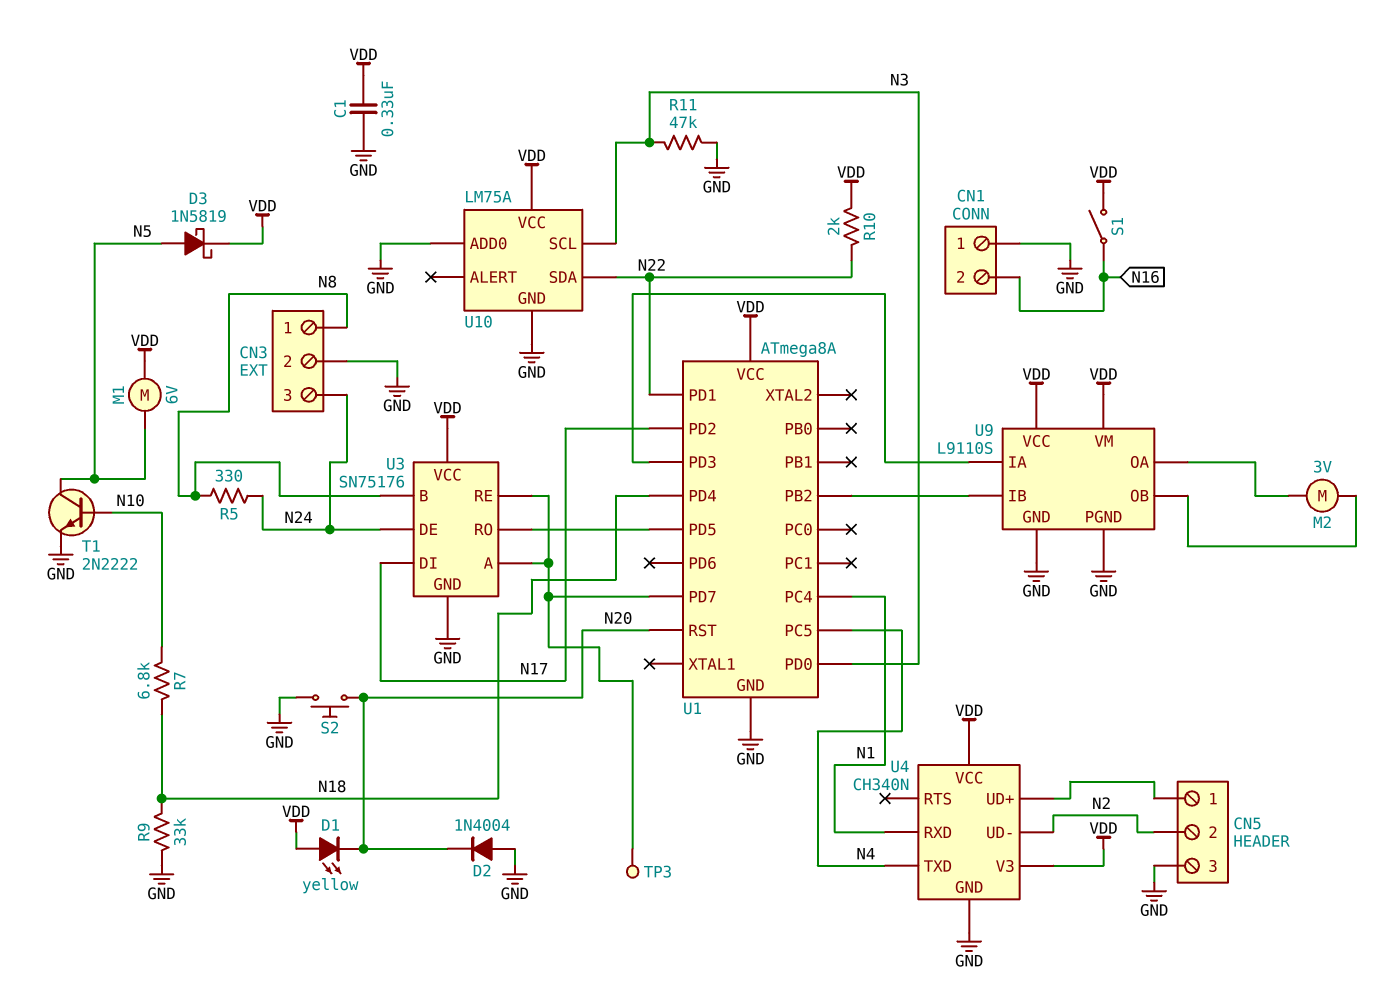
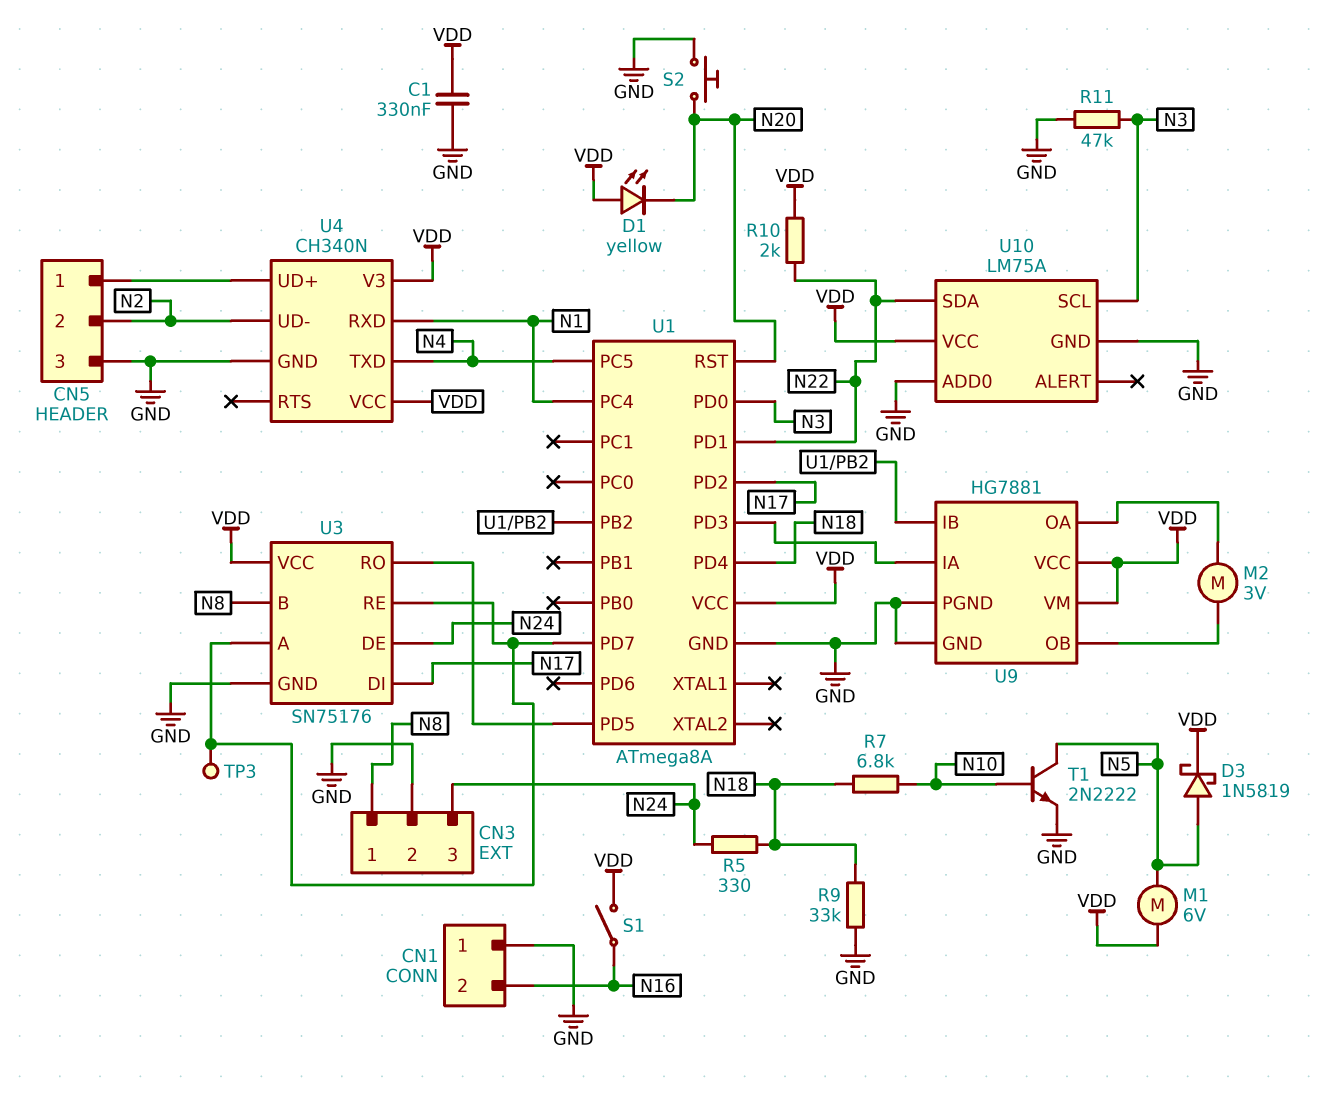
D2: diode 1N4004 (A GND, K N20) -> none
R5: 330 (N8, N24) -> 330 (N18, N24)
U9: L9110S -> HG7881

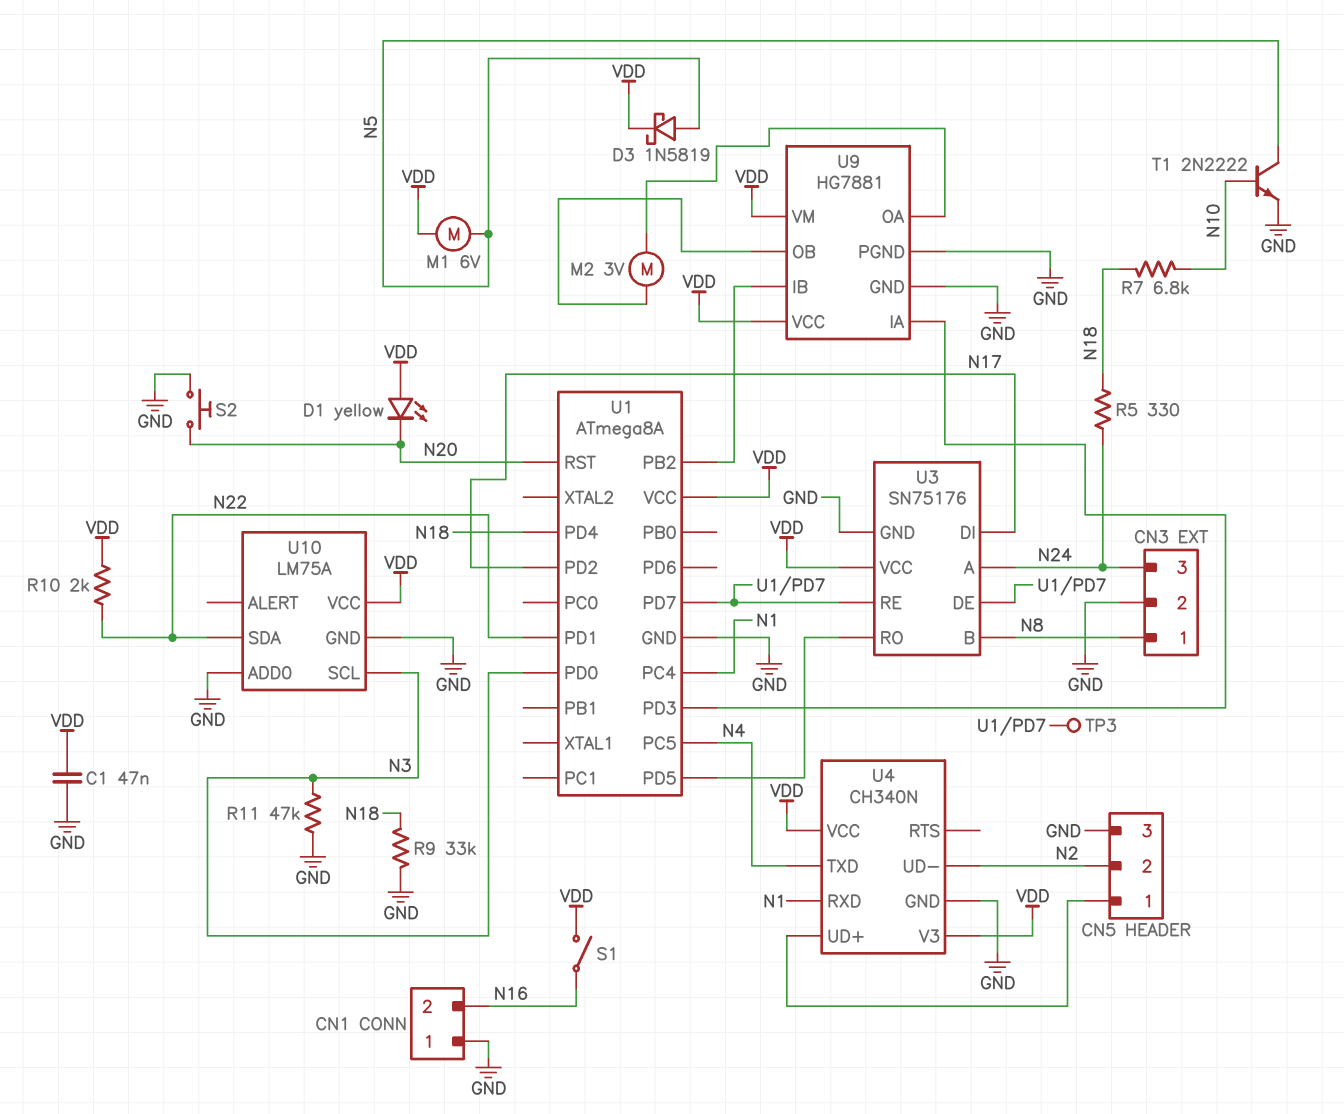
C1: 330nF (GND, VDD) -> 47nF (GND, VDD)
U3 pin A: U1/PD7 -> N24
U3 pin DE: N24 -> U1/PD7

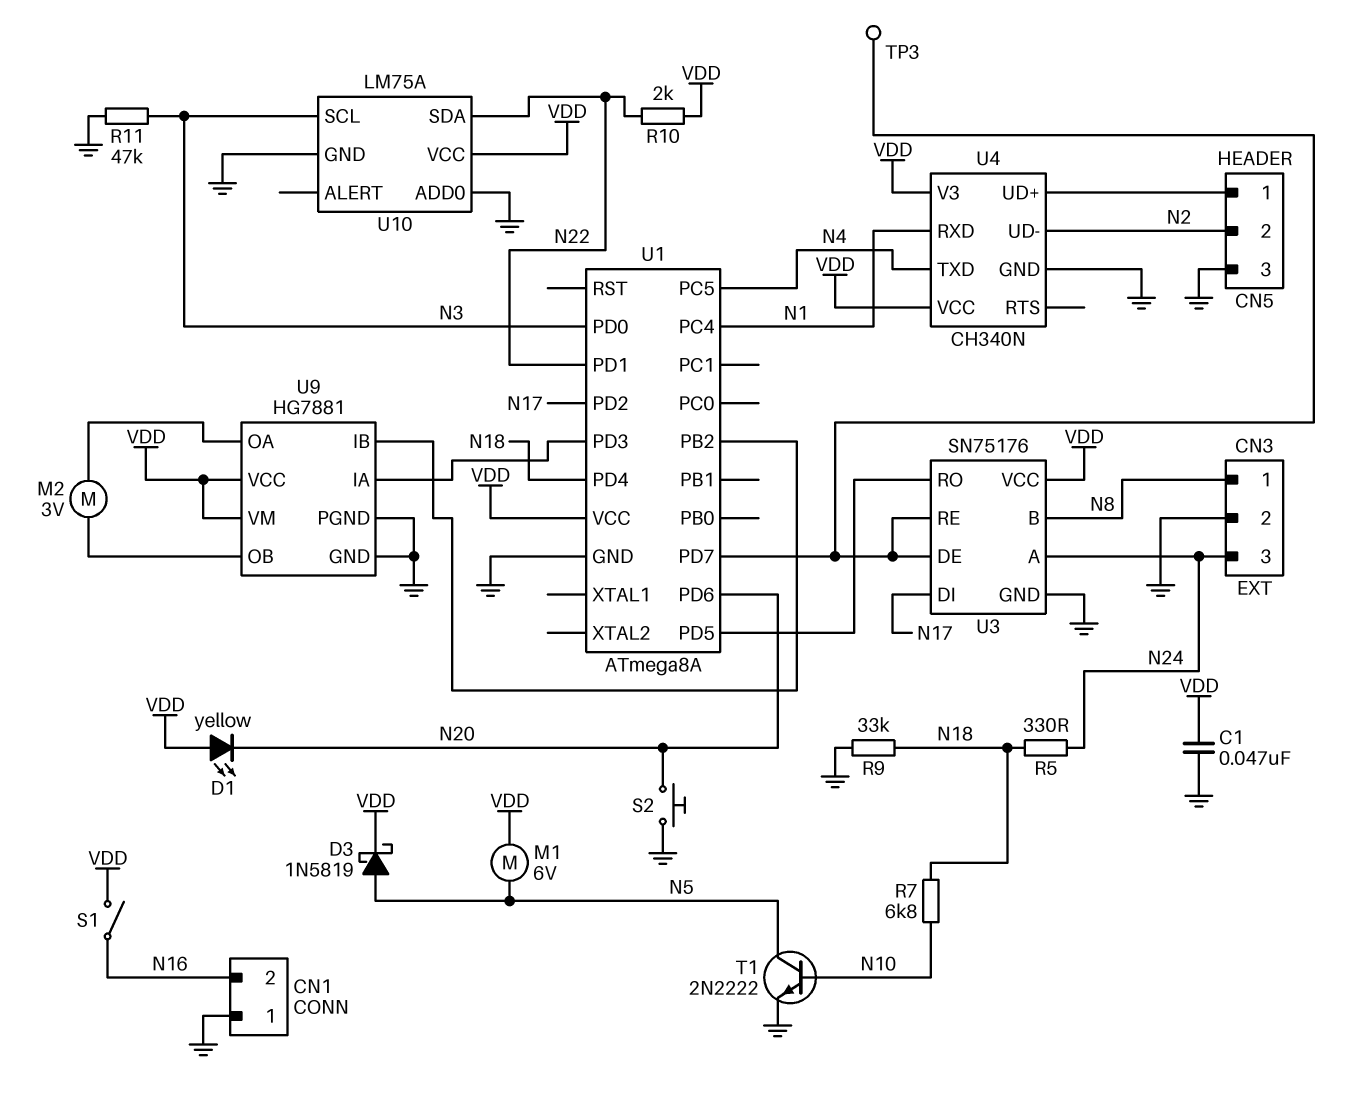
U1 pin PD6: none -> N20
U1 pin RST: N20 -> none

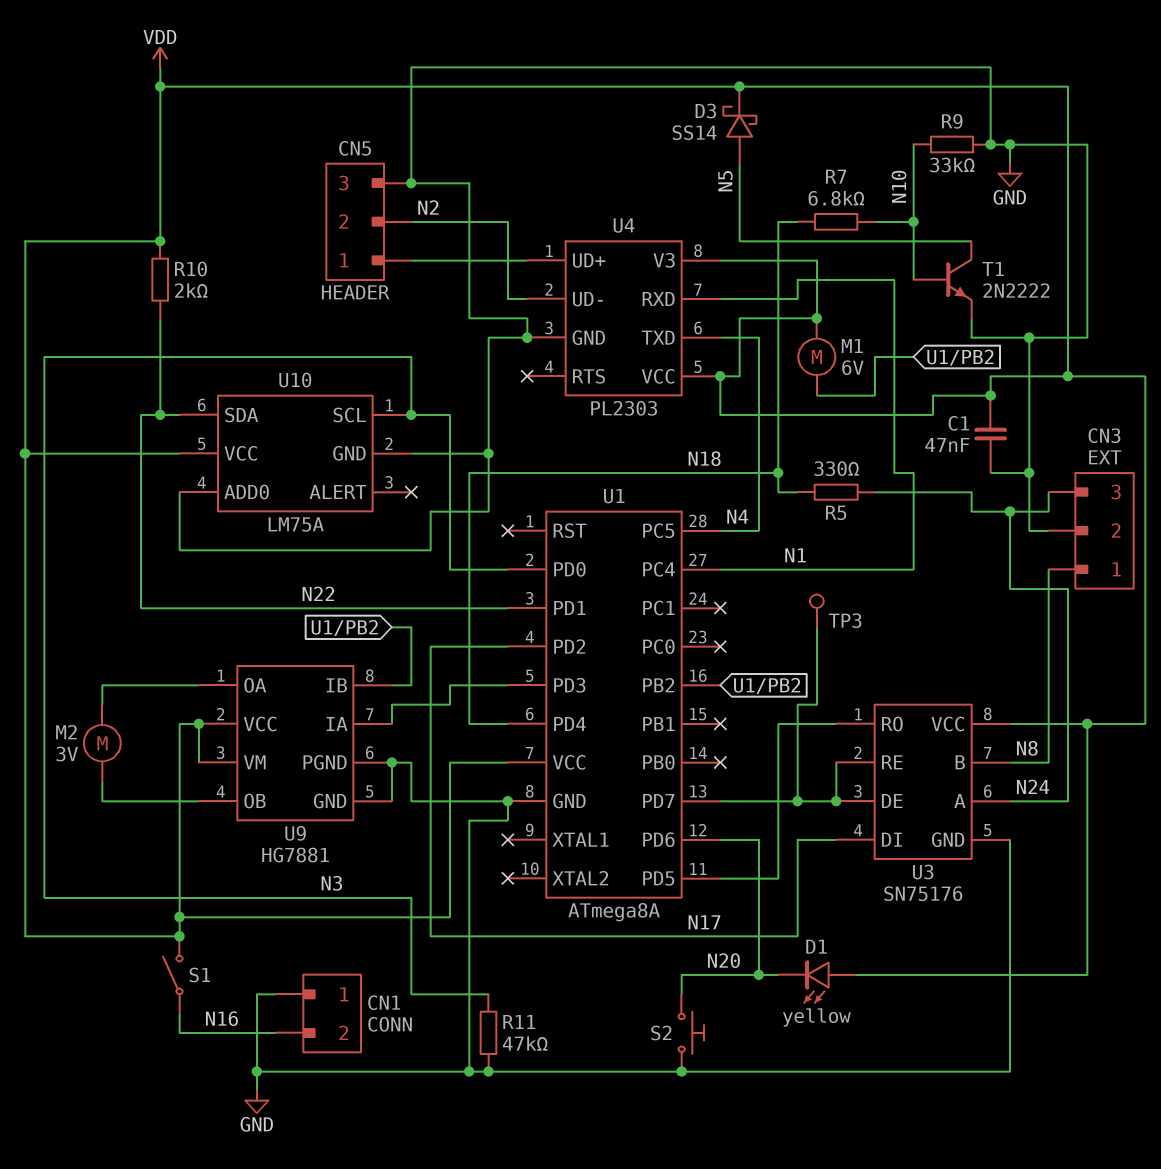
D3: schottky 1N5819 (A N5, K VDD) -> schottky SS14 (A N5, K VDD)
M1: motor 6V (N5, VDD) -> motor 6V (U1/PB2, VDD)
R9: 33k (GND, N18) -> 33k (GND, N10)
U4: CH340N -> PL2303

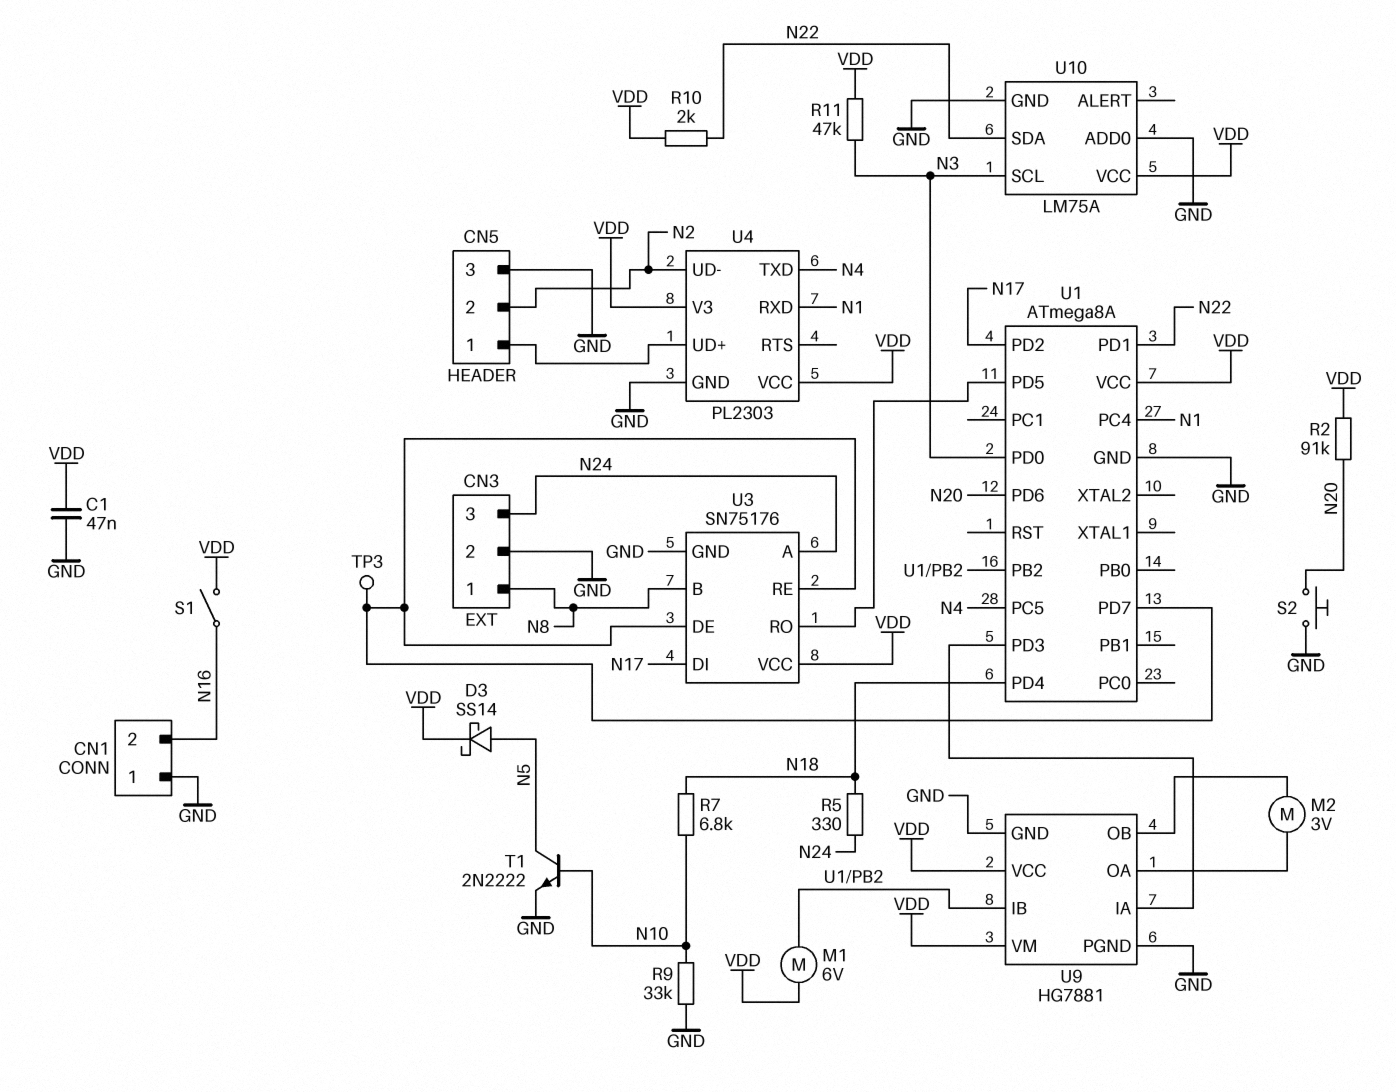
D1: LED yellow (A VDD, K N20) -> none
R2: none -> 91k (N20, VDD)
R11: 47k (GND, N3) -> 47k (N3, VDD)

